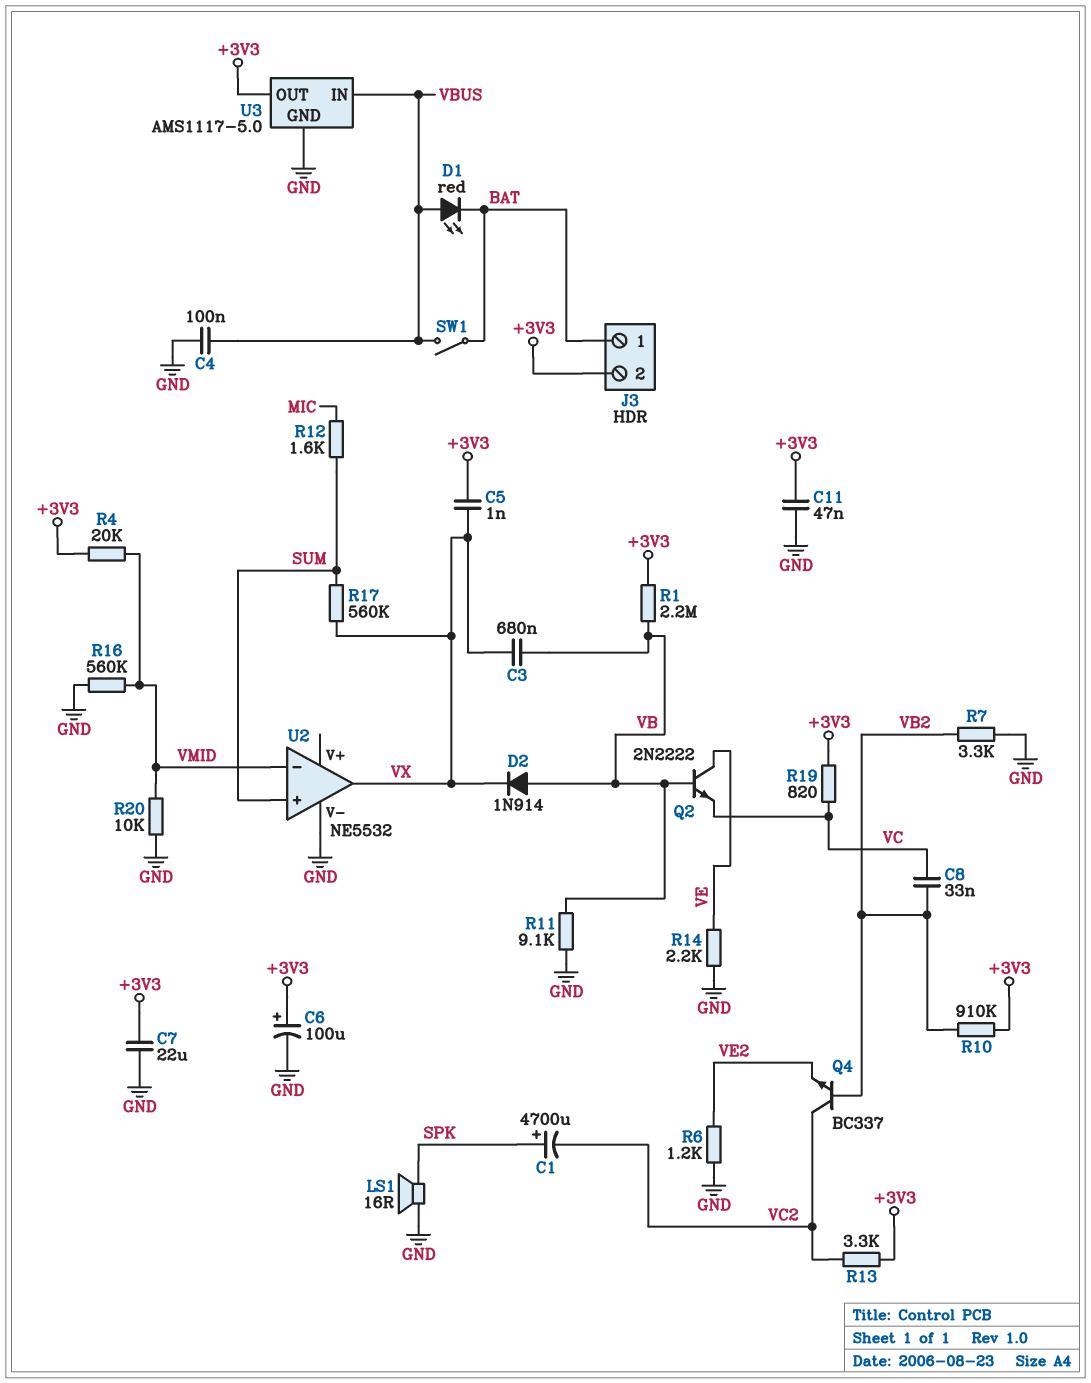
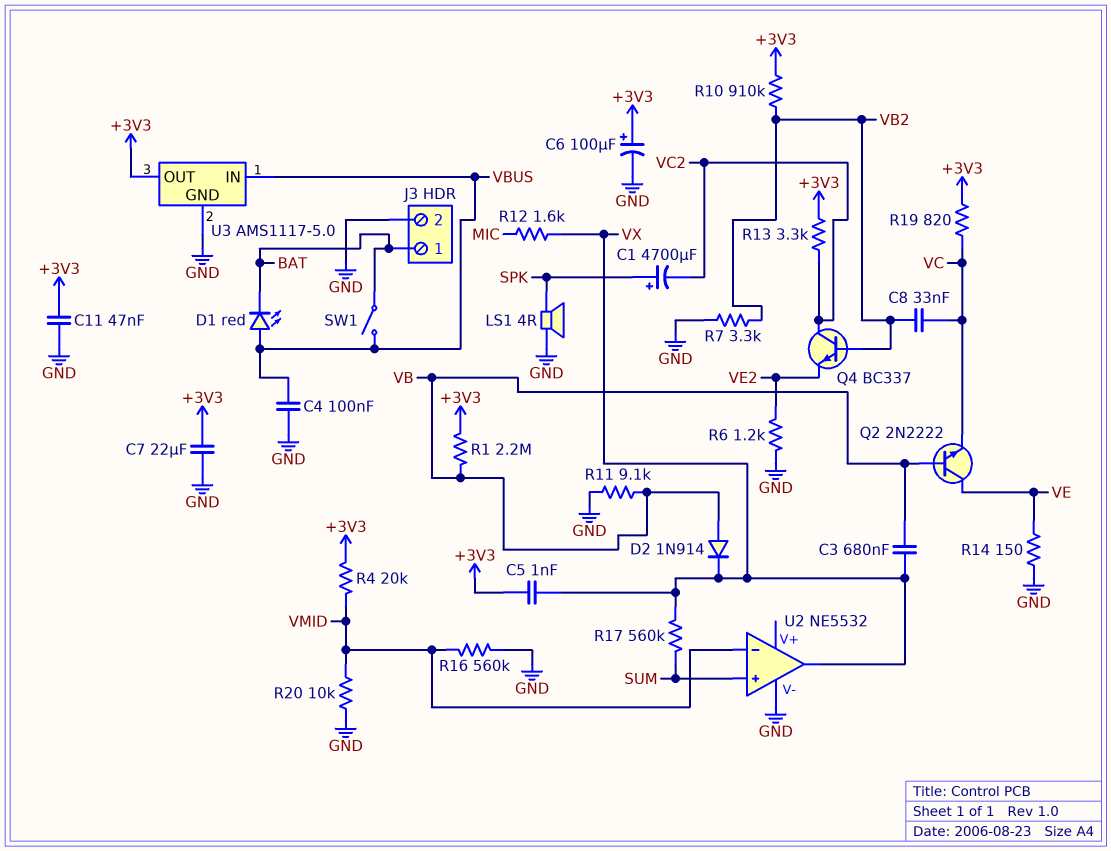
J3 pin 2: +3V3 -> GND
LS1: speaker 16R (GND, SPK) -> speaker 4R (GND, SPK)
R12: 1.6k (MIC, SUM) -> 1.6k (MIC, VX)
R14: 2.2k (GND, VE) -> 150 (GND, VE)

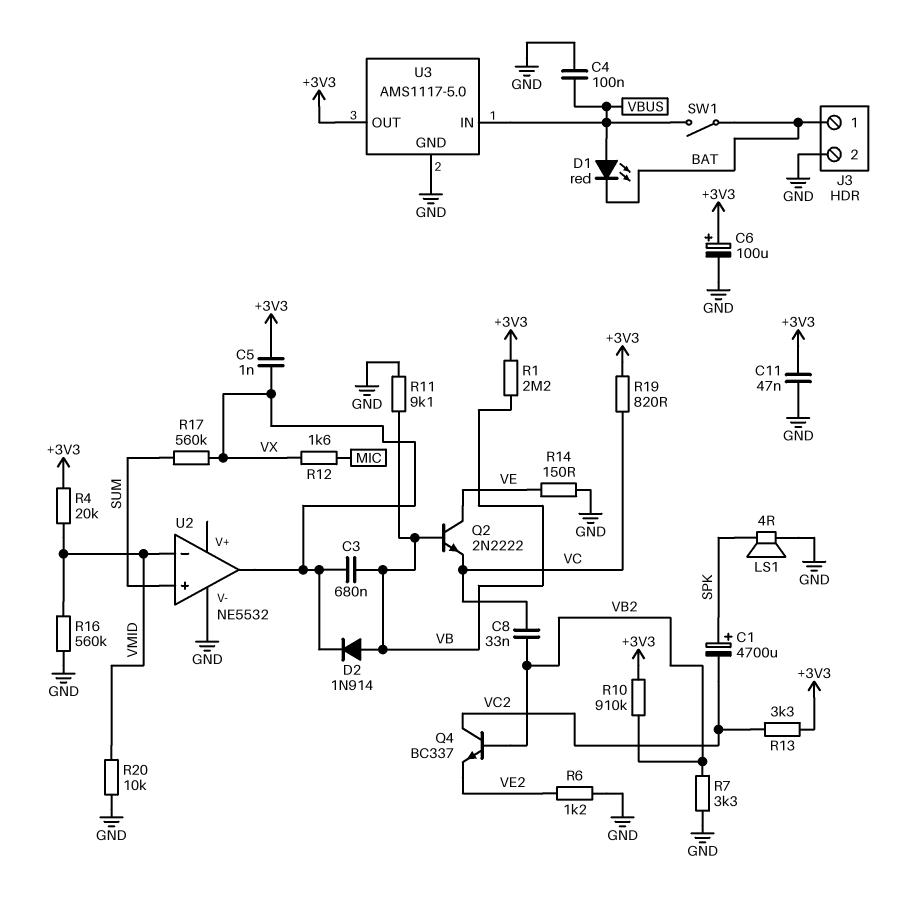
C7: 22uF (+3V3, GND) -> none

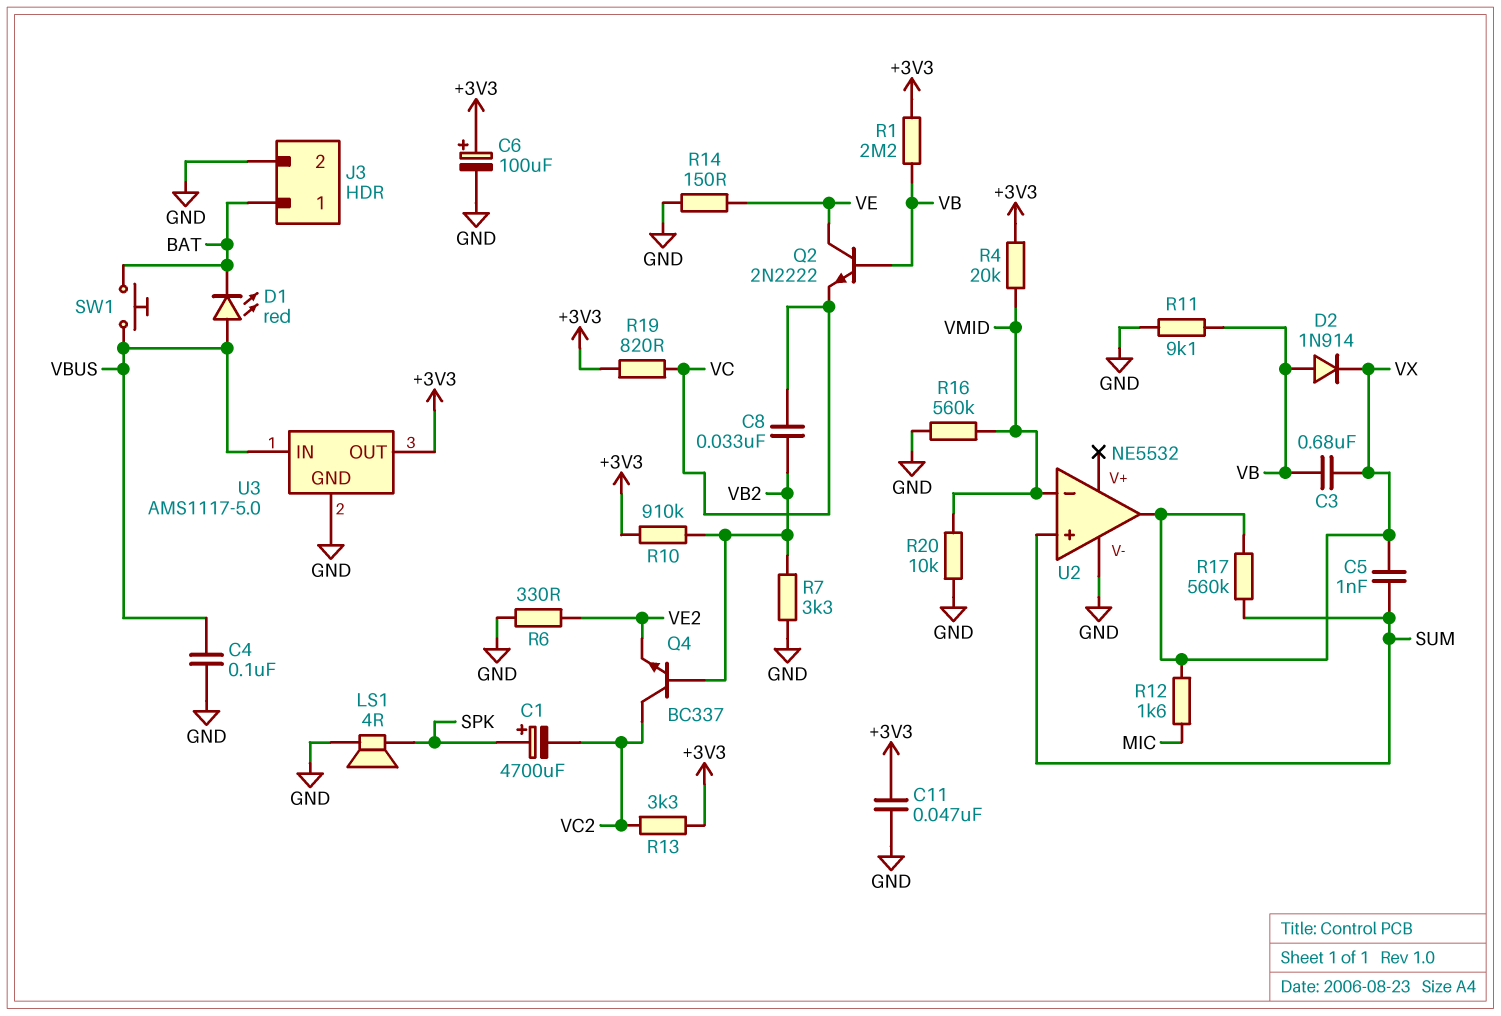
C5: 1nF (+3V3, VX) -> 1nF (SUM, VX)
R6: 1.2k (GND, VE2) -> 330 (GND, VE2)
SW1: switch (BAT, VBUS) -> button (BAT, VBUS)

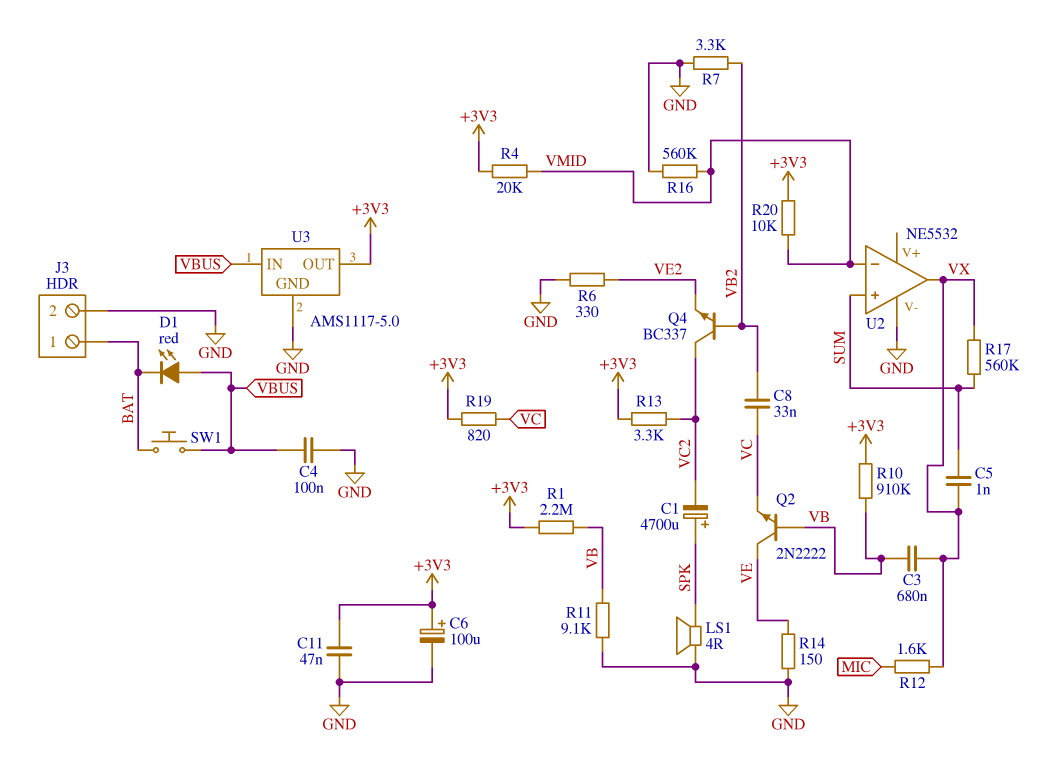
D2: diode 1N914 (A VB, K VX) -> none
R10: 910k (+3V3, VB2) -> 910k (+3V3, VB)
R20: 10k (GND, VMID) -> 10k (+3V3, VMID)

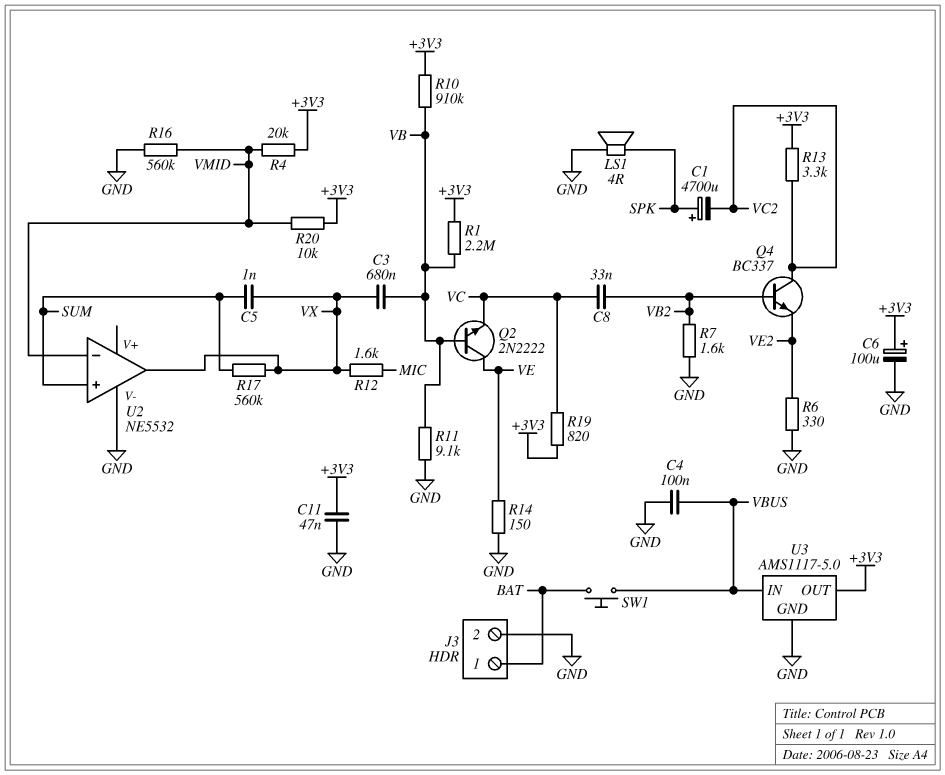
D1: LED red (A VBUS, K BAT) -> none
R7: 3.3k (GND, VB2) -> 1.6k (GND, VB2)

